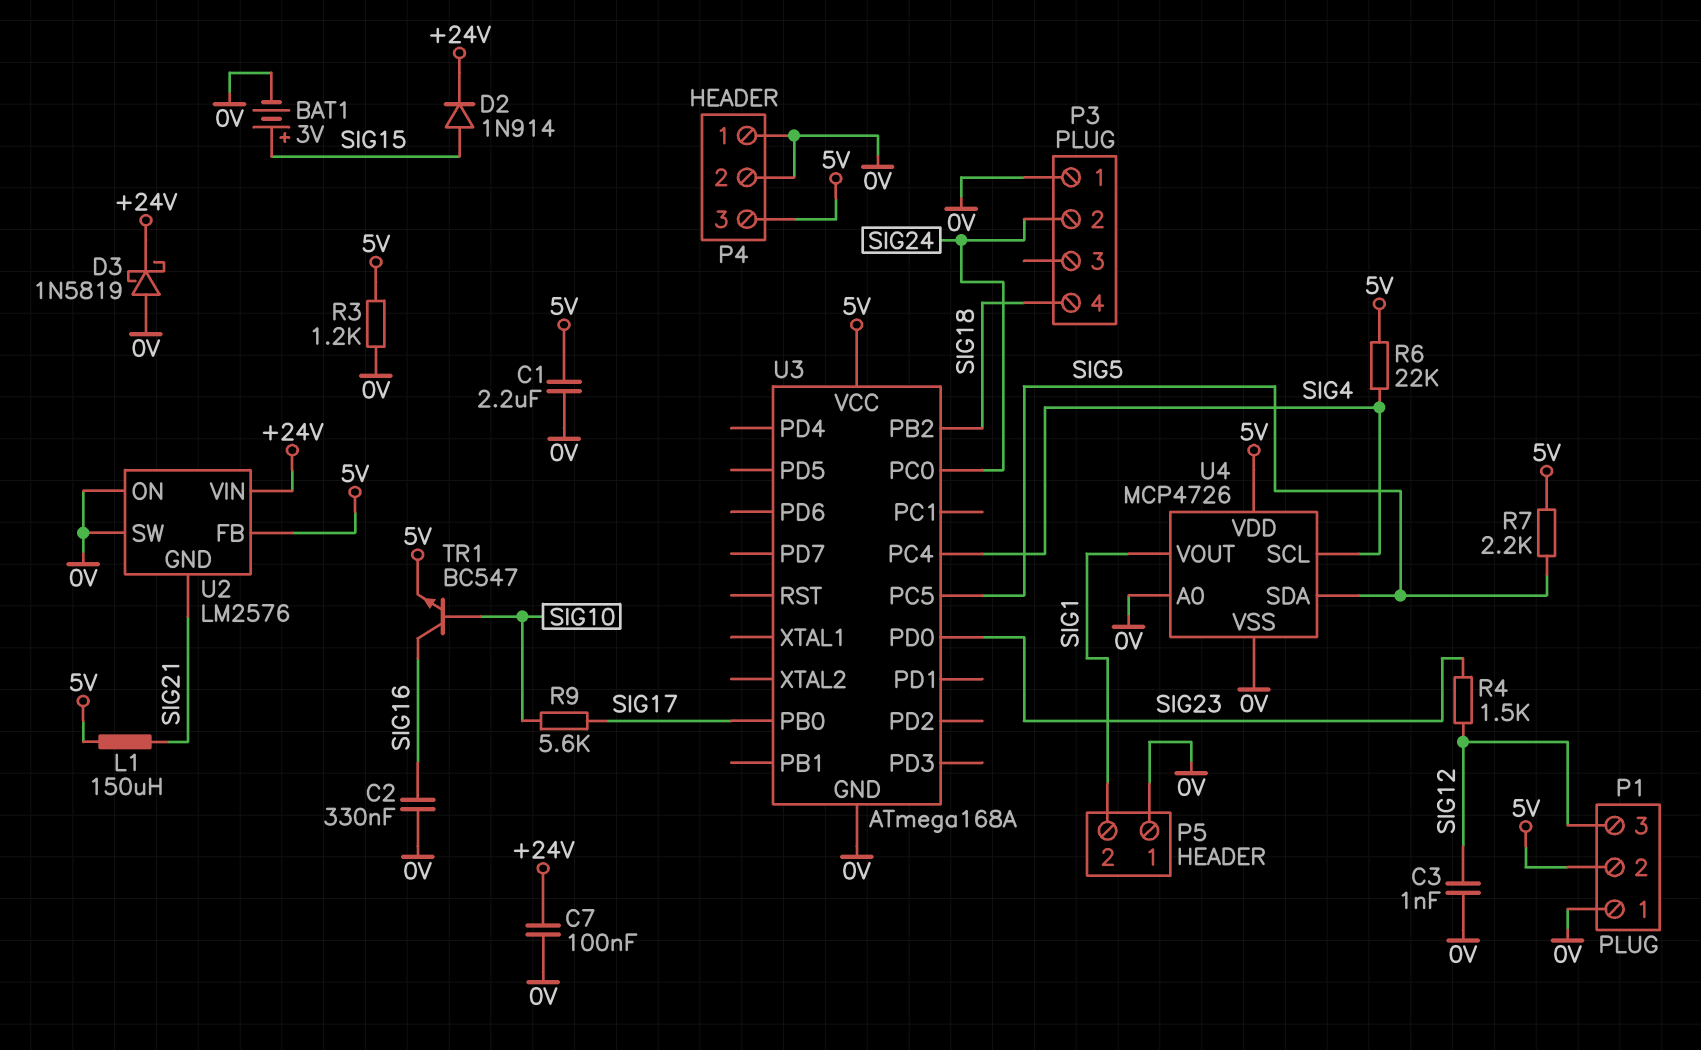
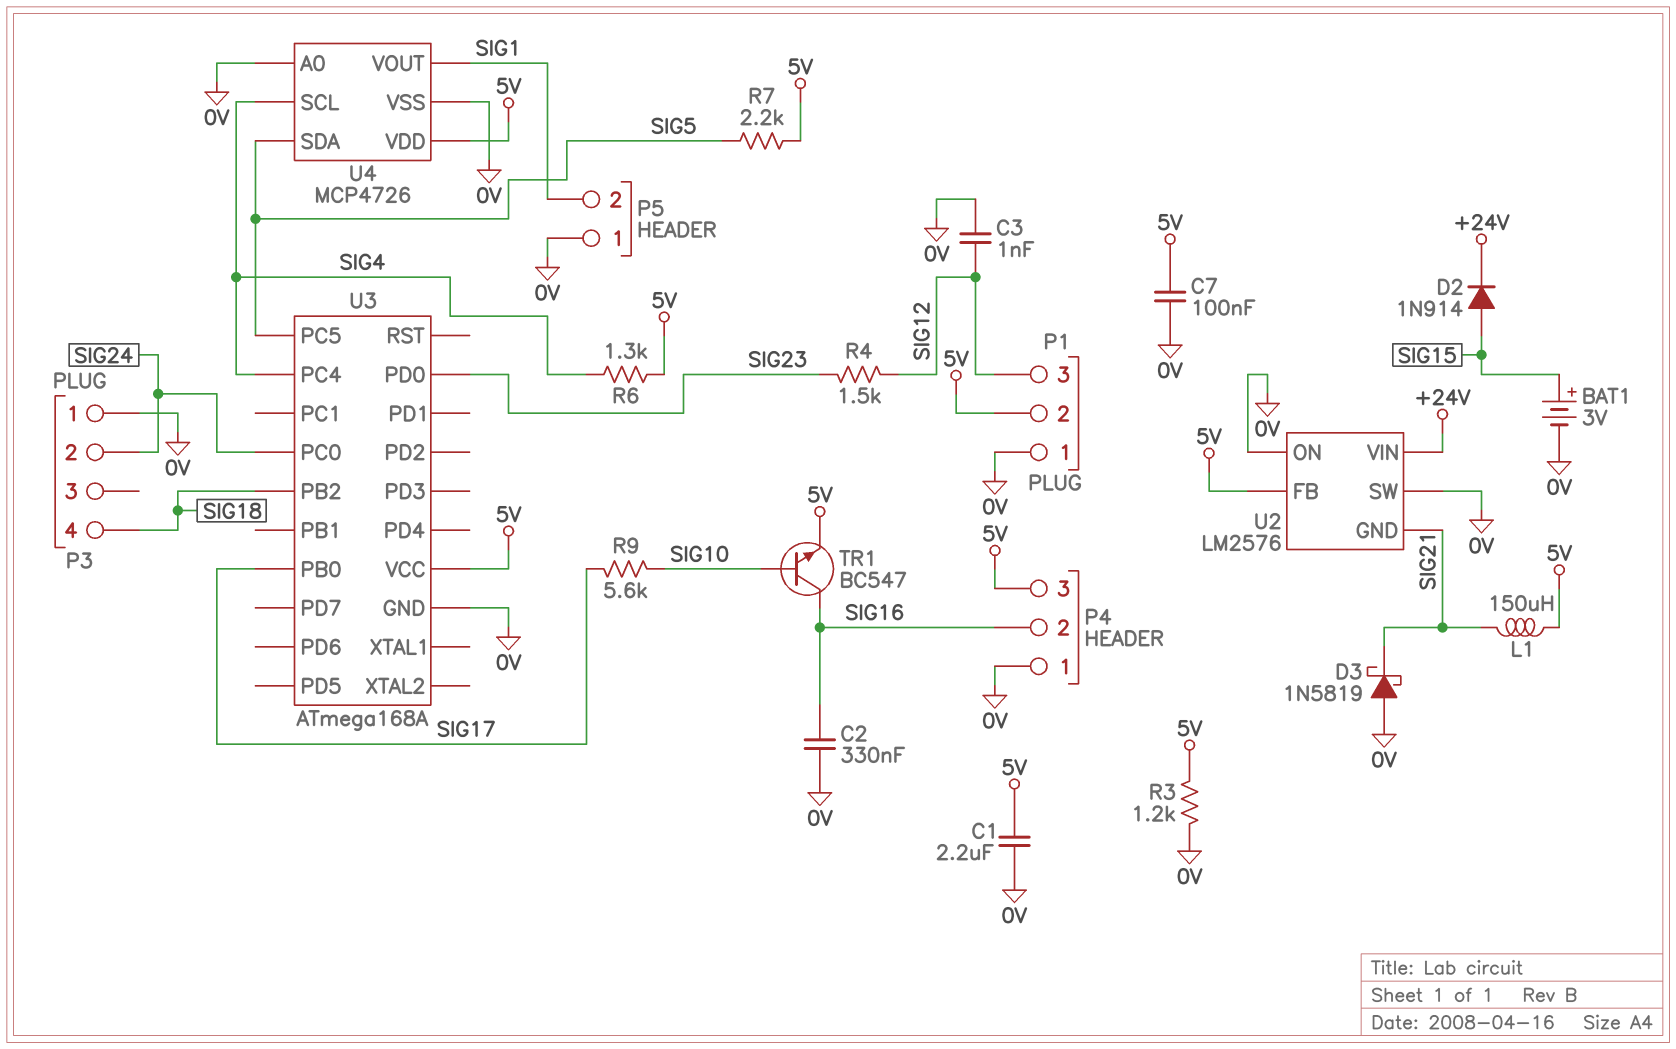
C7: 100nF (+24V, 0V) -> 100nF (0V, 5V)
D3: schottky 1N5819 (A 0V, K +24V) -> schottky 1N5819 (A 0V, K SIG21)
P4 pin 2: 0V -> SIG16
R6: 22k (5V, SIG4) -> 1.3k (5V, SIG4)

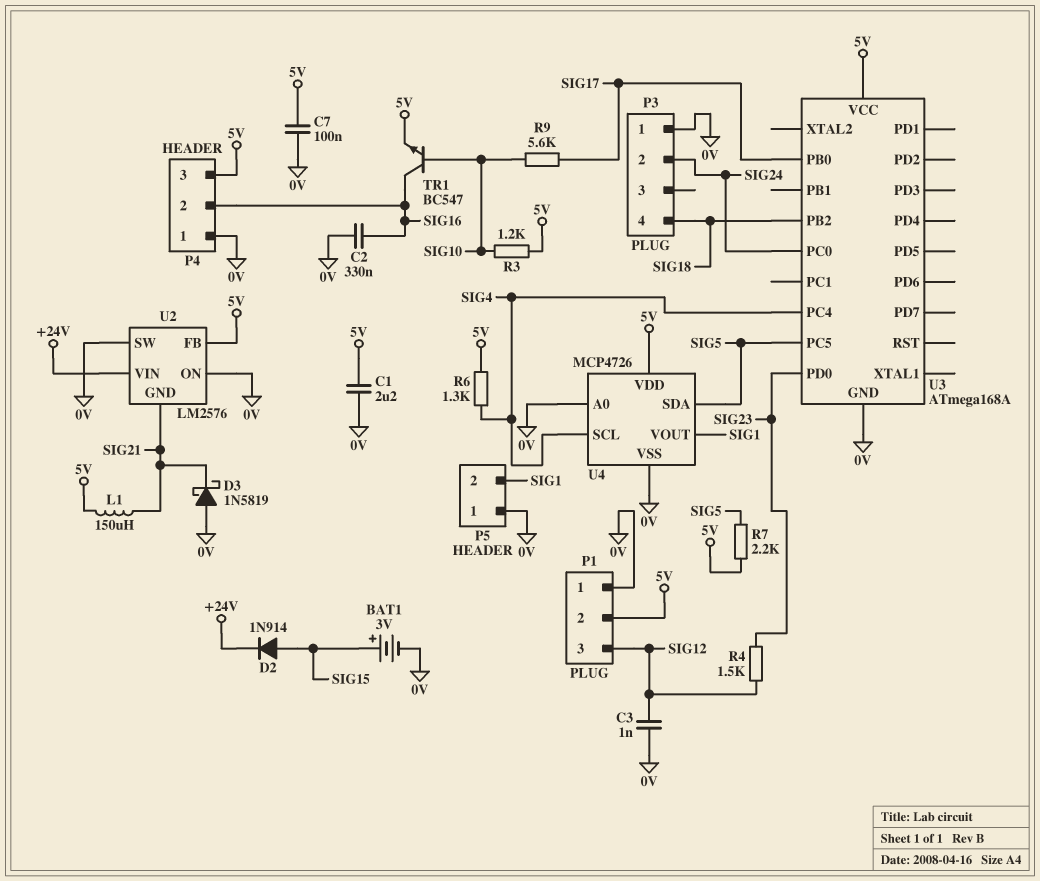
R3: 1.2k (0V, 5V) -> 1.2k (5V, SIG10)

